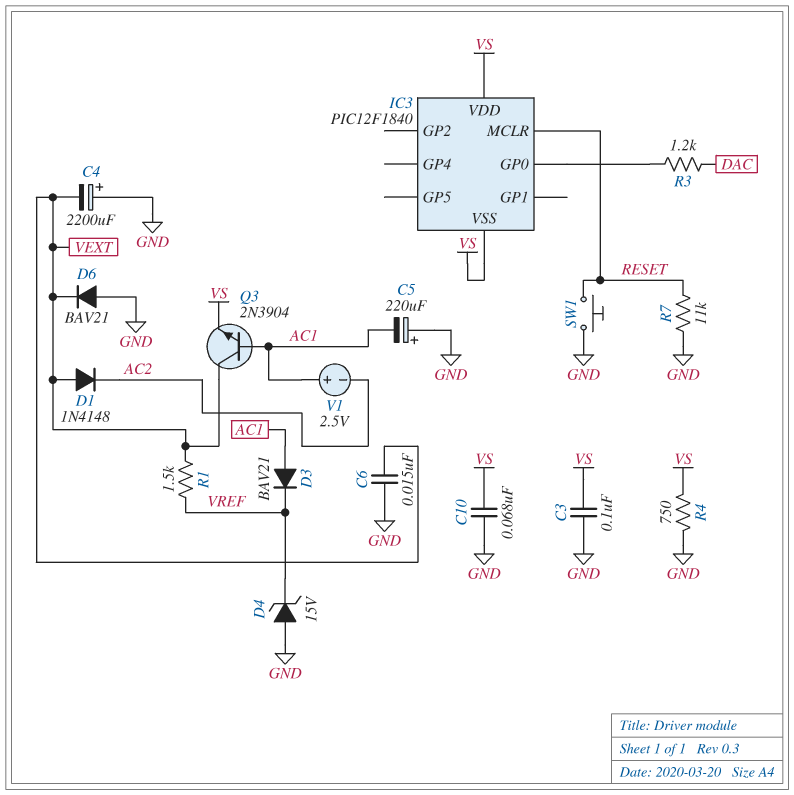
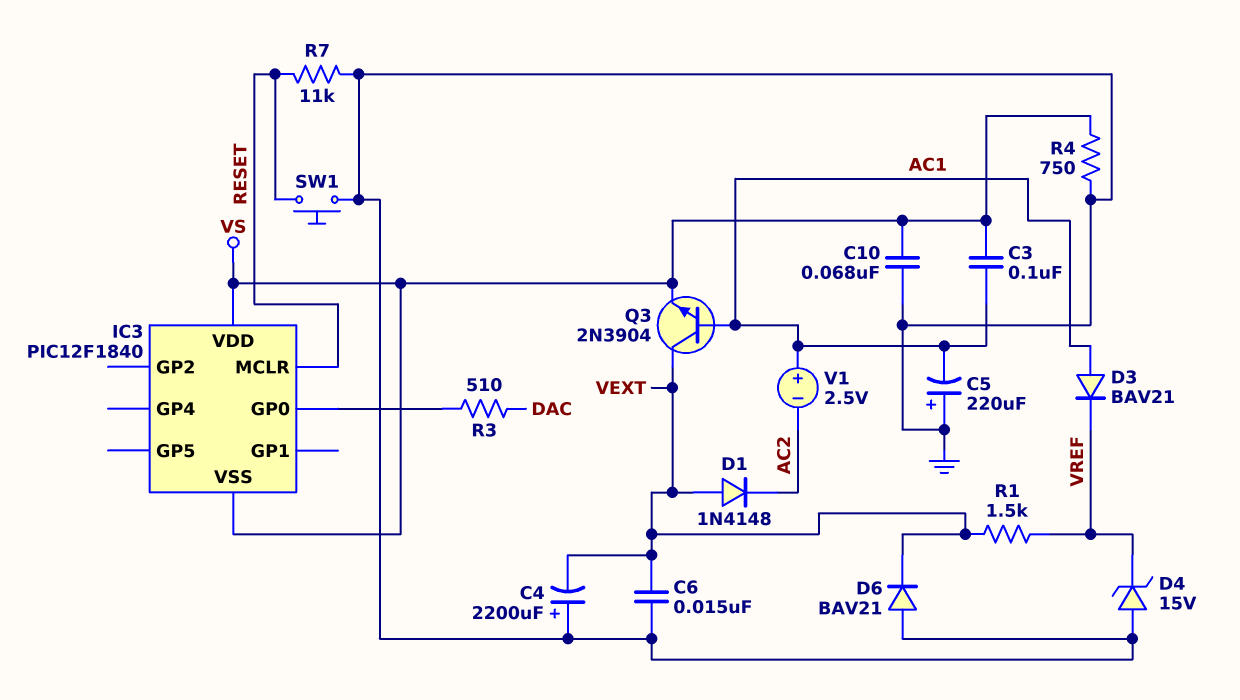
C3: 100nF (GND, VS) -> 100nF (AC1, VS)
R3: 1.2k (DAC, IC3/GP0) -> 510 (DAC, IC3/GP0)

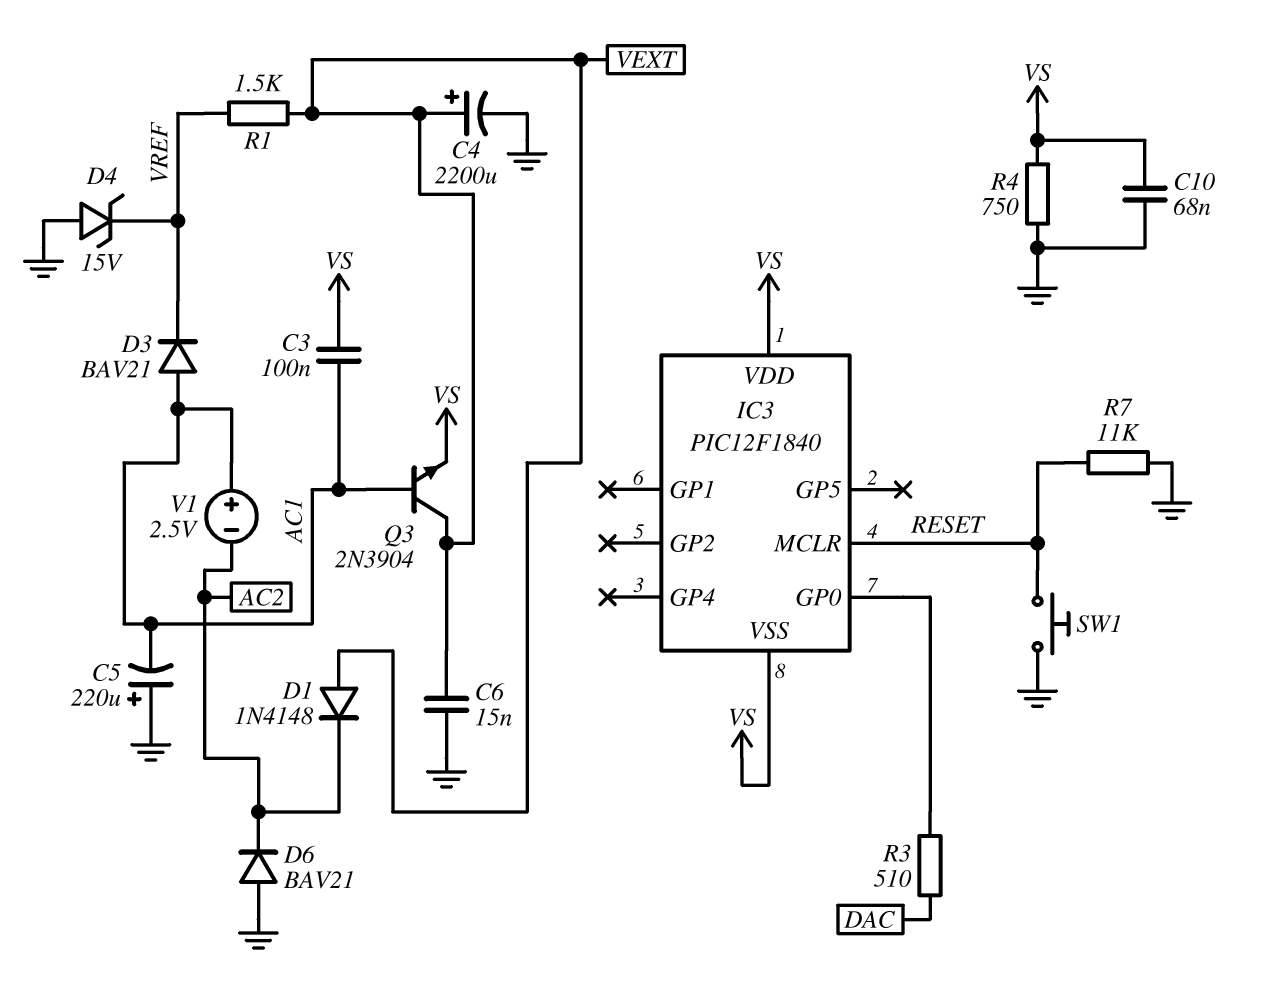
C4: 2200uF (plus GND, minus VEXT) -> 2200uF (plus VEXT, minus GND)
D6: diode BAV21 (A GND, K VEXT) -> diode BAV21 (A GND, K AC2)

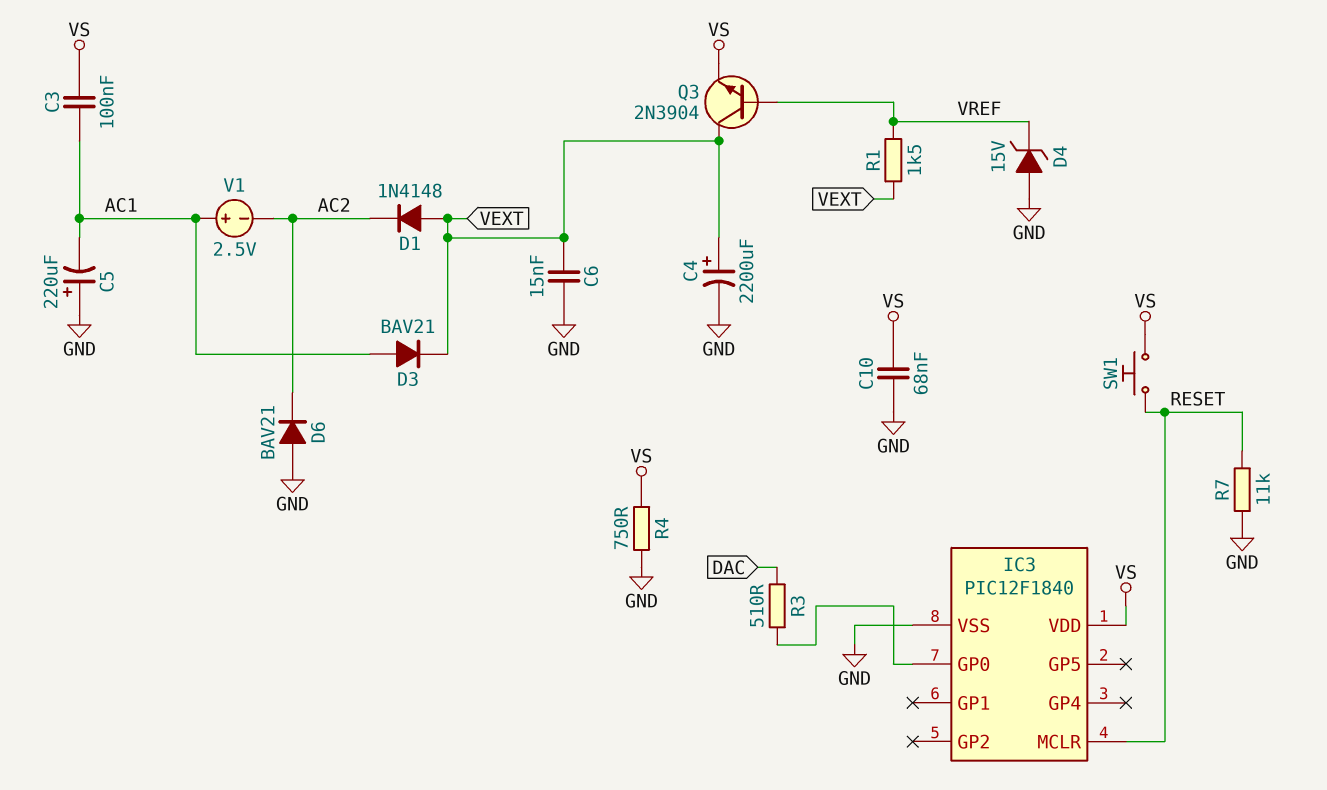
D3: diode BAV21 (A AC1, K VREF) -> diode BAV21 (A AC1, K VEXT)
IC3 pin VSS: VS -> GND
Q3: NPN 2N3904 (B AC1, C VEXT, E VS) -> NPN 2N3904 (B VREF, C VEXT, E VS)
SW1: button (GND, RESET) -> button (RESET, VS)

